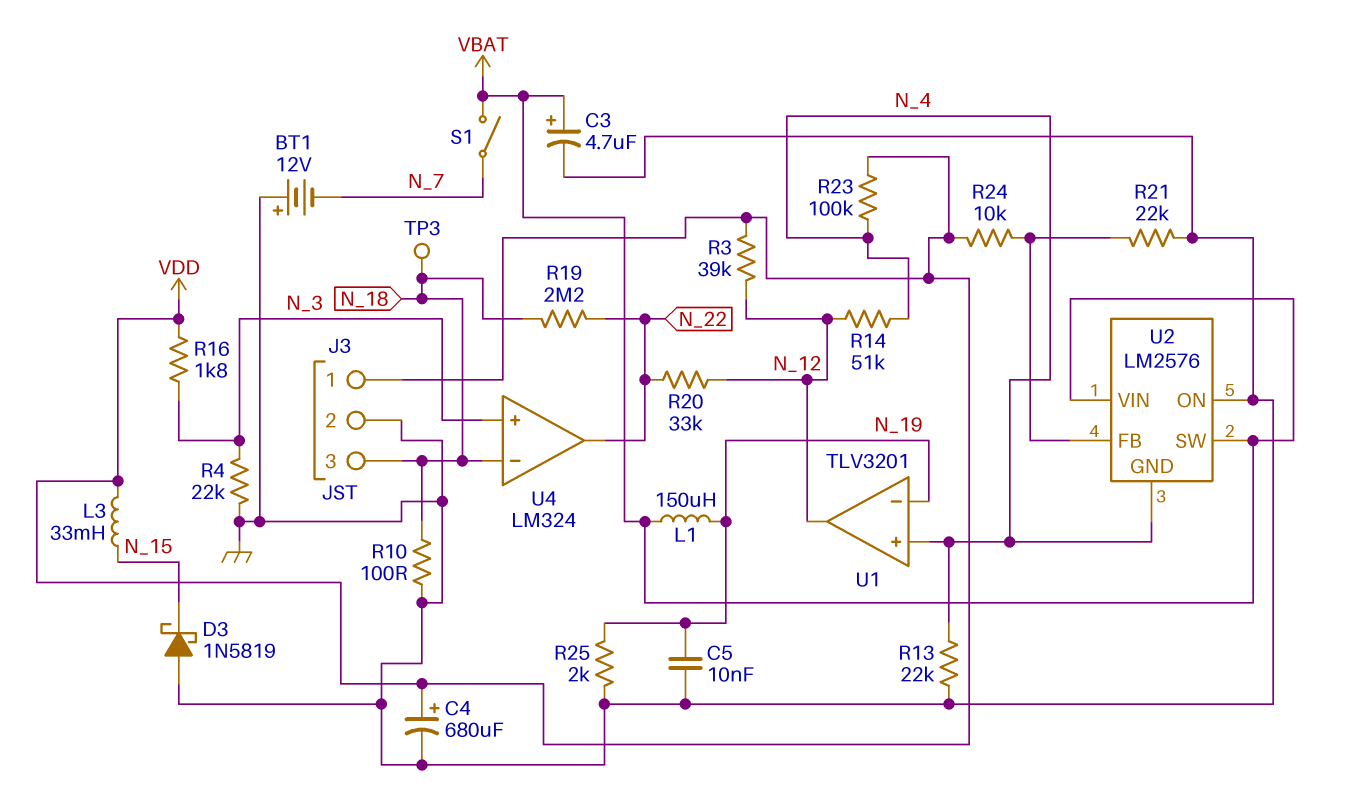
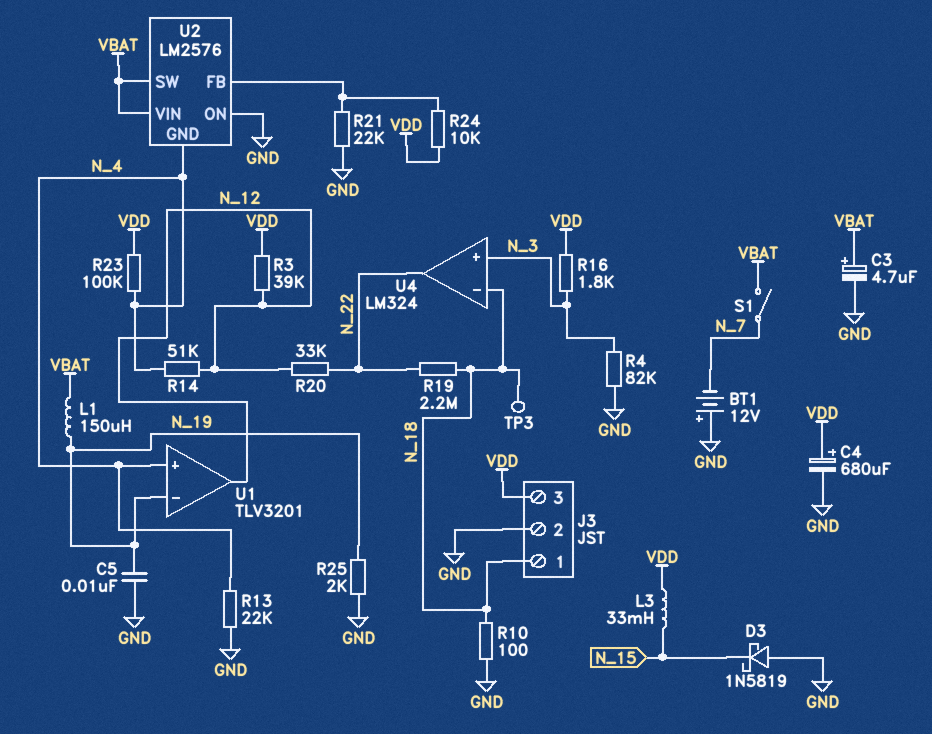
J3 pin 1: VDD -> N_18
J3 pin 3: N_18 -> VDD
R4: 22k (GND, N_3) -> 82k (GND, N_3)

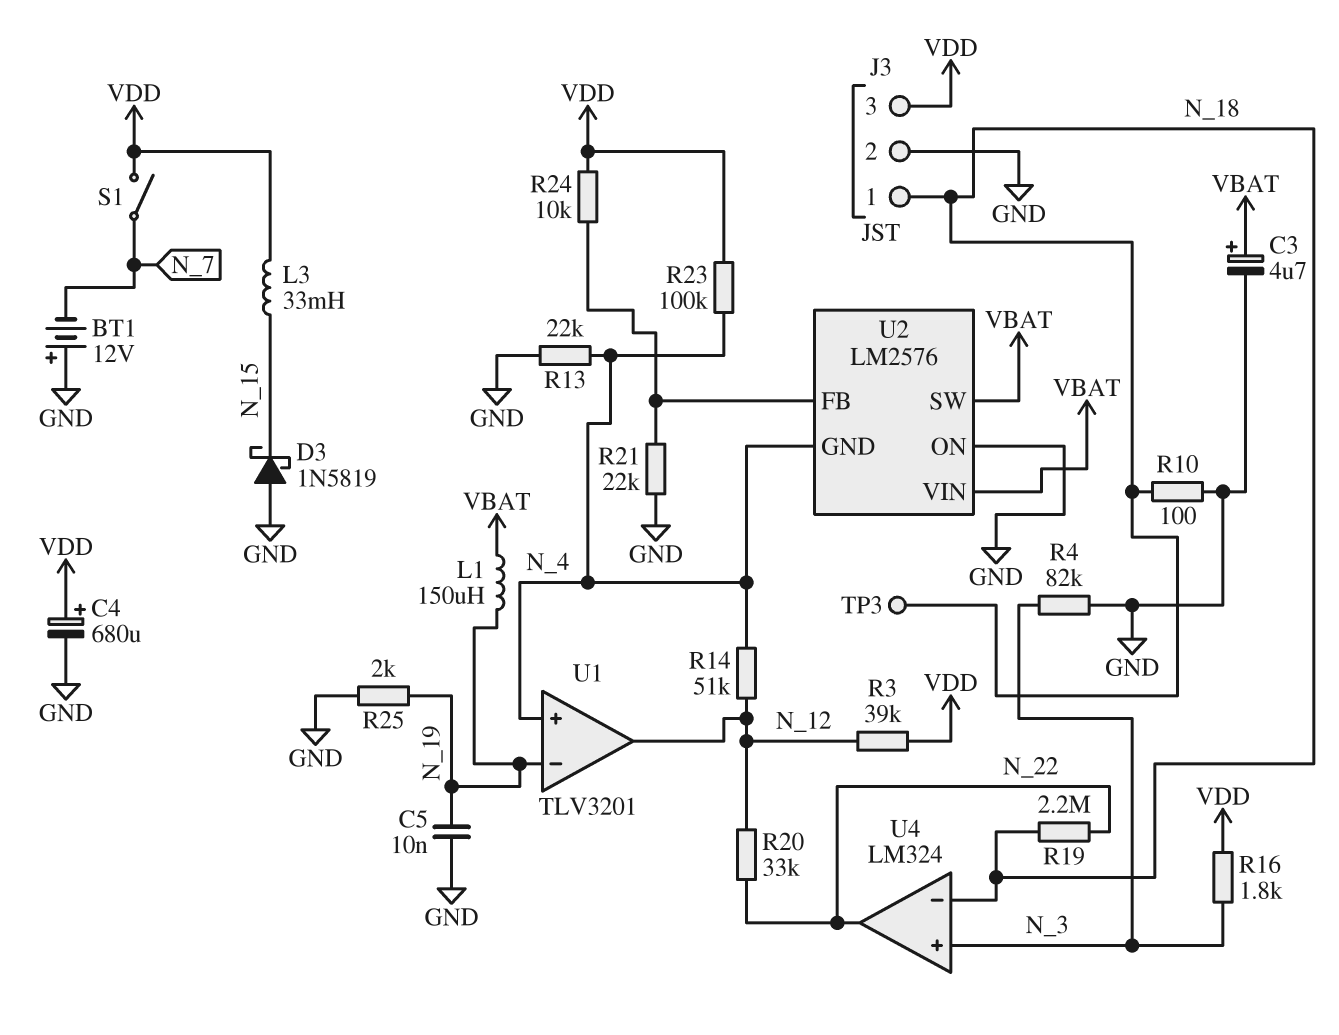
S1: switch (N_7, VBAT) -> switch (N_7, VDD)

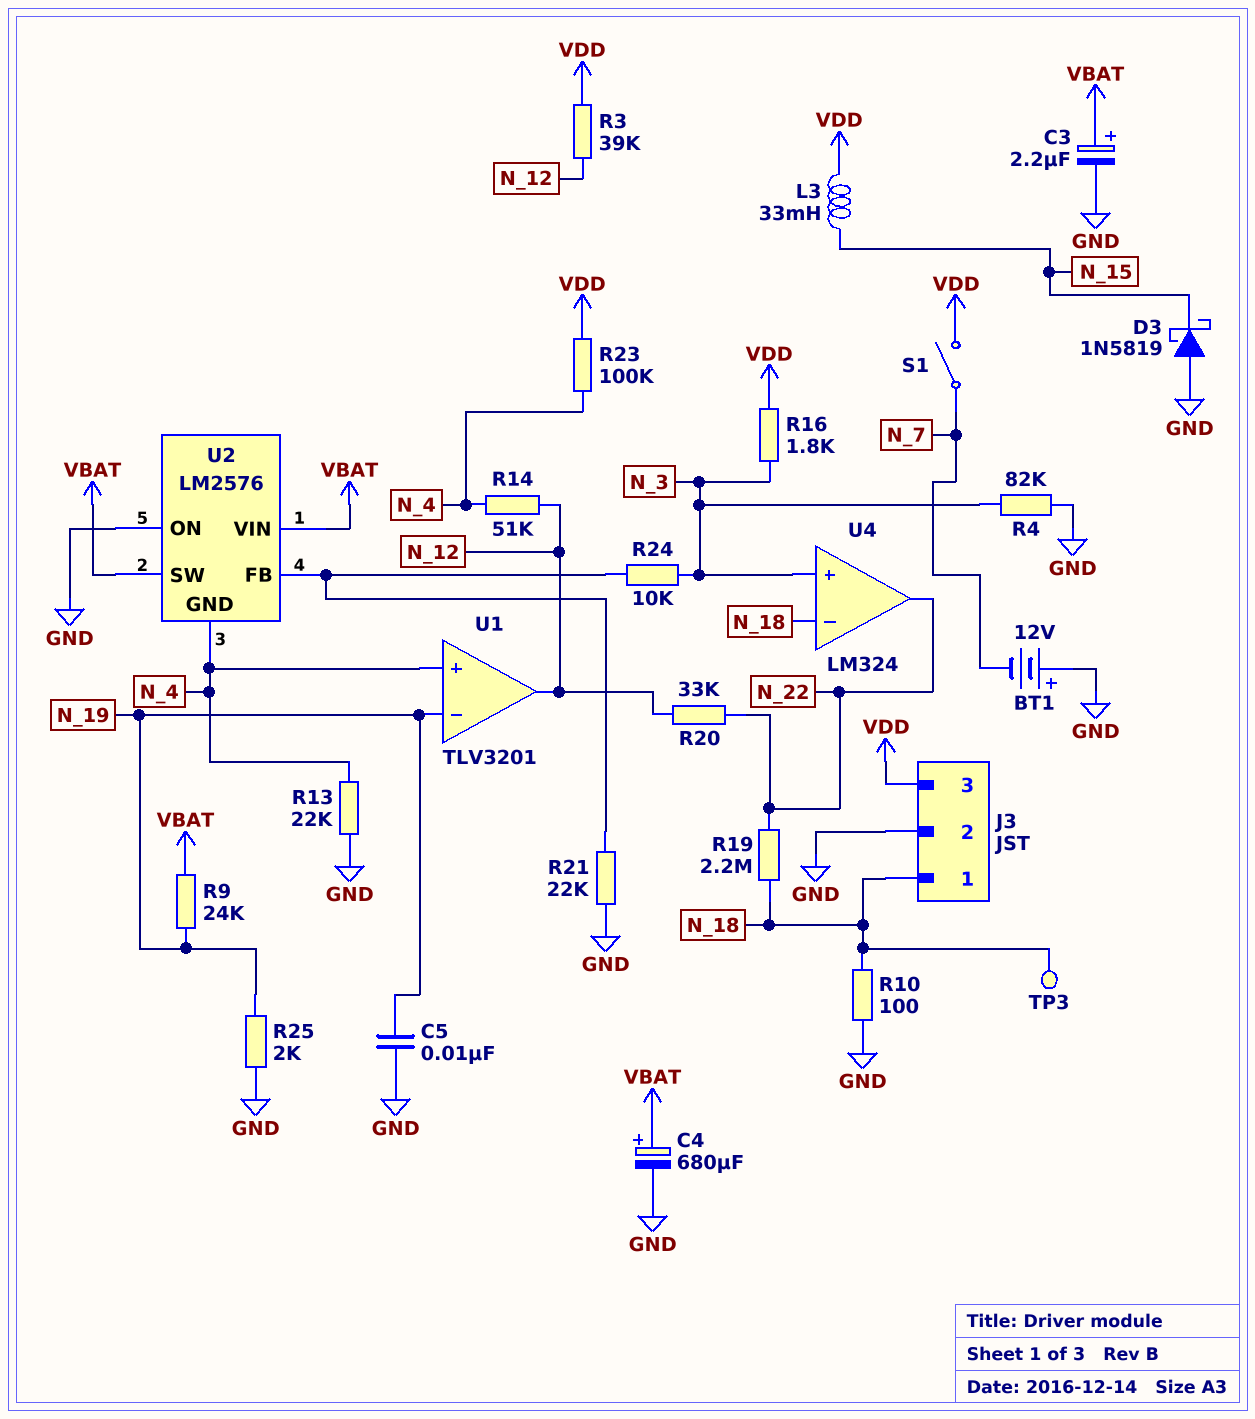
C3: 4.7uF (plus VBAT, minus GND) -> 2.2uF (plus VBAT, minus GND)
C4: 680uF (plus VDD, minus GND) -> 680uF (plus VBAT, minus GND)
L1: 150uH (N_19, VBAT) -> none
R9: none -> 24k (N_19, VBAT)
R24: 10k (U2/FB, VDD) -> 10k (N_3, U2/FB)

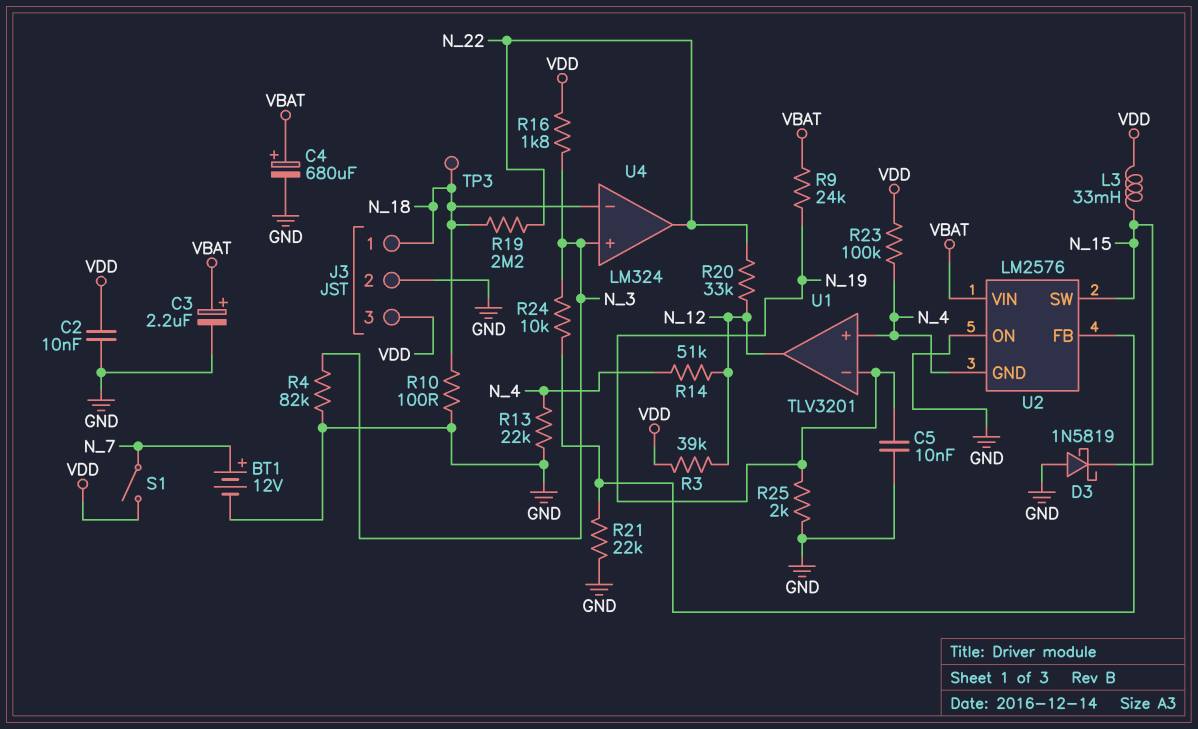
BT1: 12V (plus GND, minus N_7) -> 12V (plus N_7, minus GND)
C2: none -> 10nF (GND, VDD)
U2 pin SW: VBAT -> N_15

